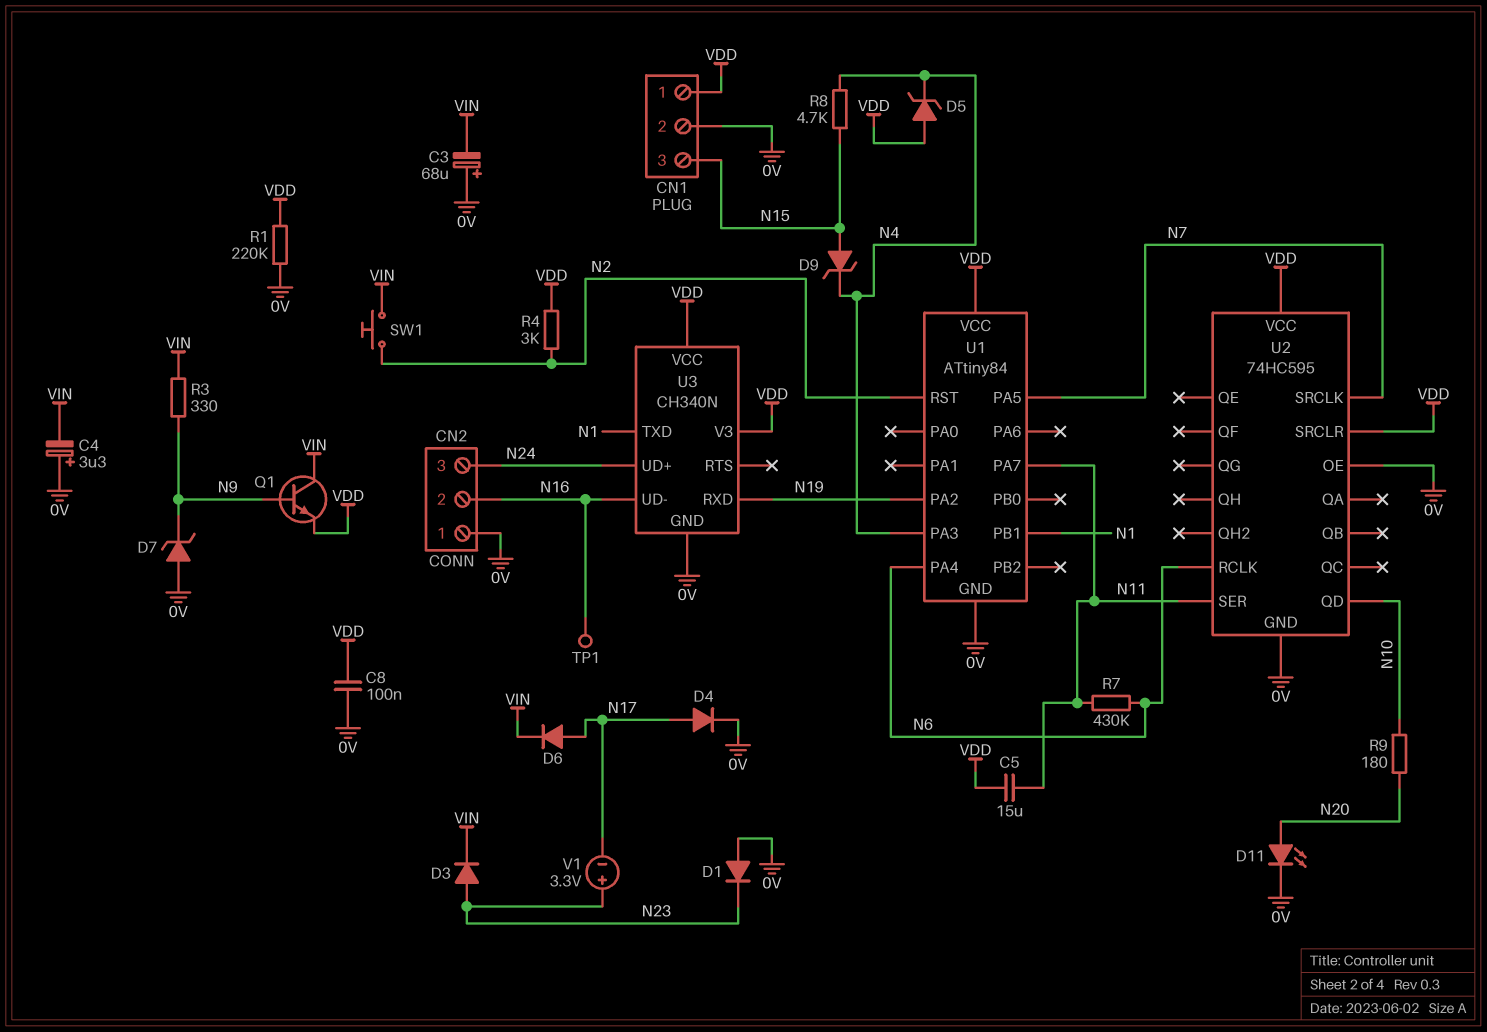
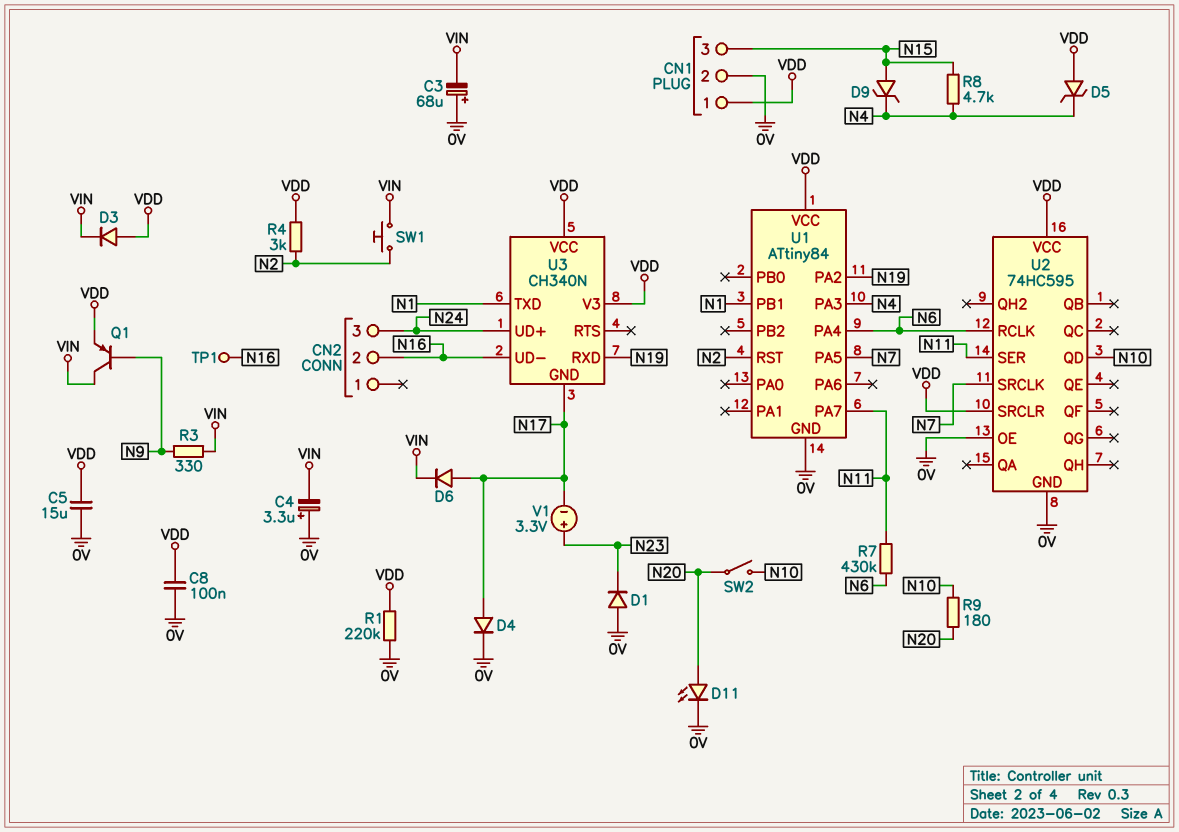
C5: 15uF (N11, VDD) -> 15uF (0V, VDD)
CN2 pin 1: 0V -> none
D3: diode (A N23, K VIN) -> diode (A VDD, K VIN)
D7: zener (A 0V, K N9) -> none
Q1: NPN (B N9, C VIN, E VDD) -> PNP (B N9, C VIN, E VDD)
SW2: none -> switch (N10, N20)
U3 pin GND: 0V -> N17

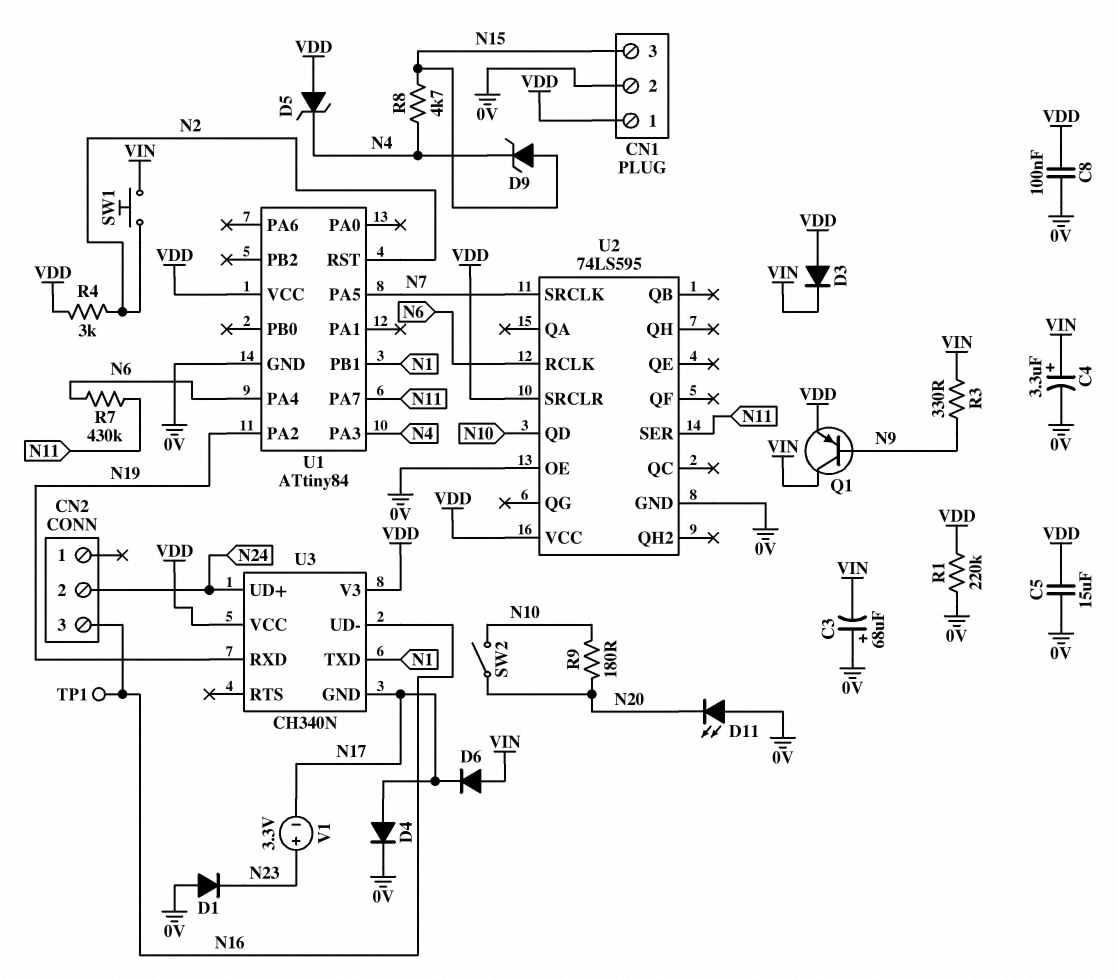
C4: 3.3uF (plus 0V, minus VIN) -> 3.3uF (plus VIN, minus 0V)
CN2 pin 2: N16 -> N24
CN2 pin 3: N24 -> N16
D6: diode (A N17, K VIN) -> diode (A VIN, K N17)
D11: LED (A N20, K 0V) -> LED (A 0V, K N20)
U2: 74HC595 -> 74LS595

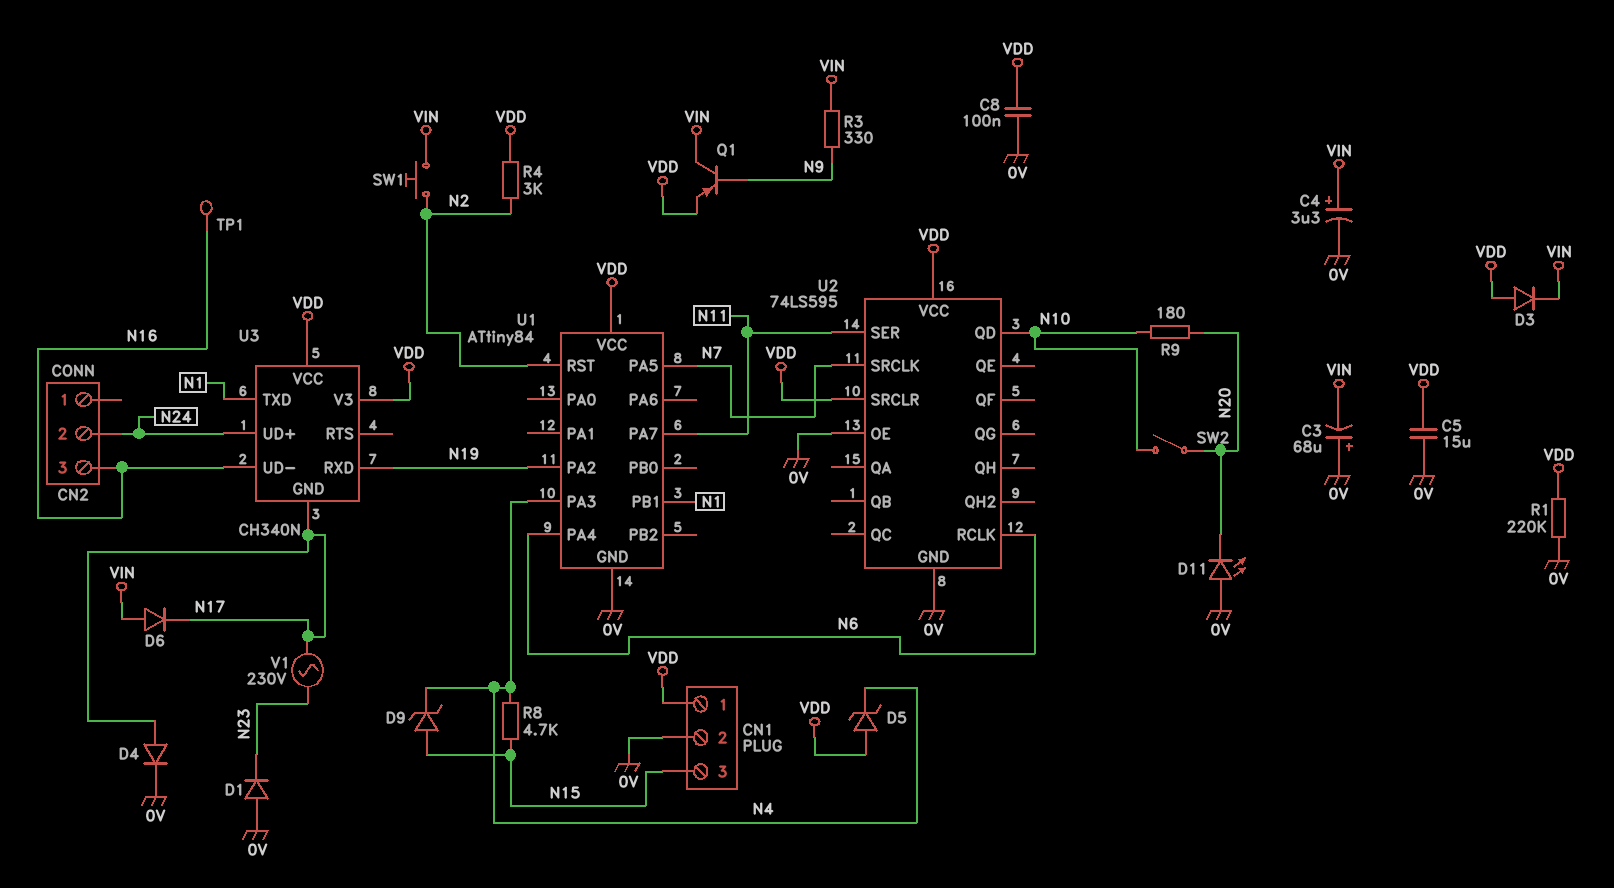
R7: 430k (N6, N11) -> none
V1: 3.3V (plus N23, minus N17) -> AC 230V (N17, N23)

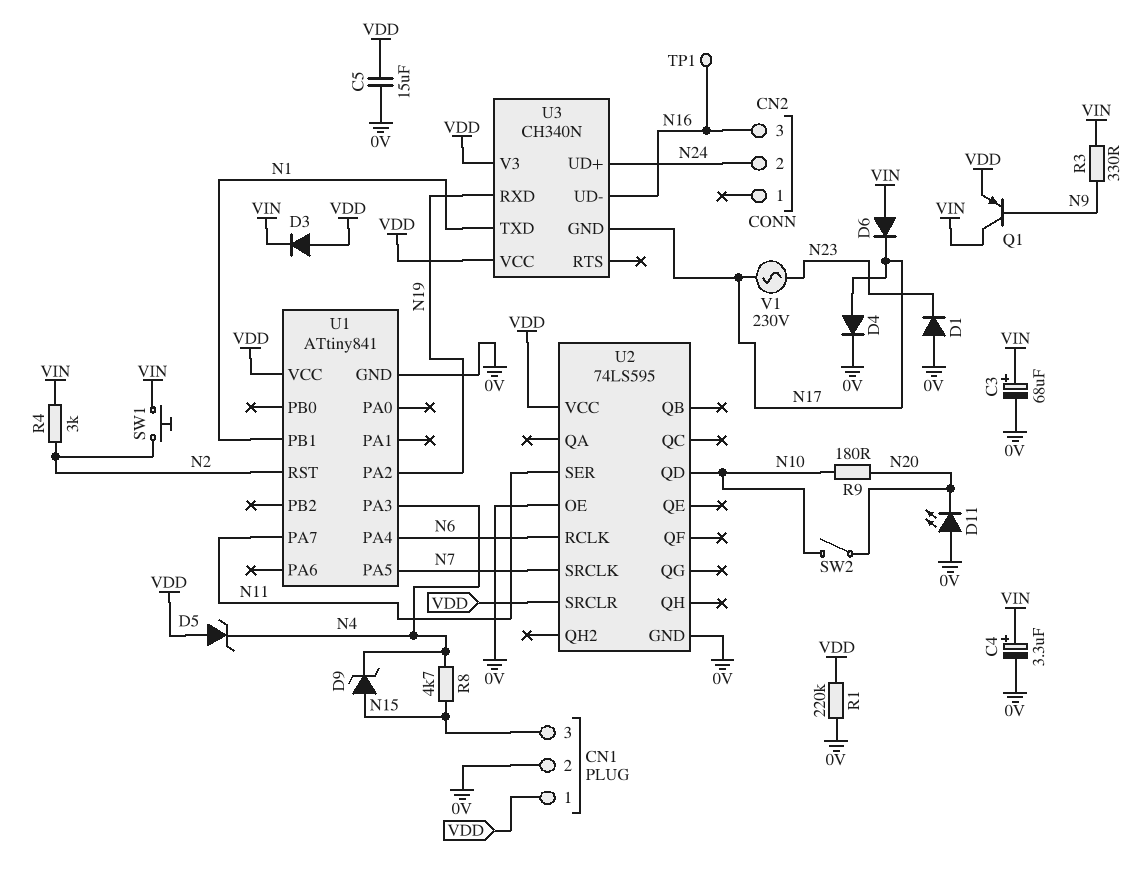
C3: 68uF (plus 0V, minus VIN) -> 68uF (plus VIN, minus 0V)
C8: 100nF (0V, VDD) -> none
R4: 3k (N2, VDD) -> 3k (N2, VIN)
U1: ATtiny84 -> ATtiny841

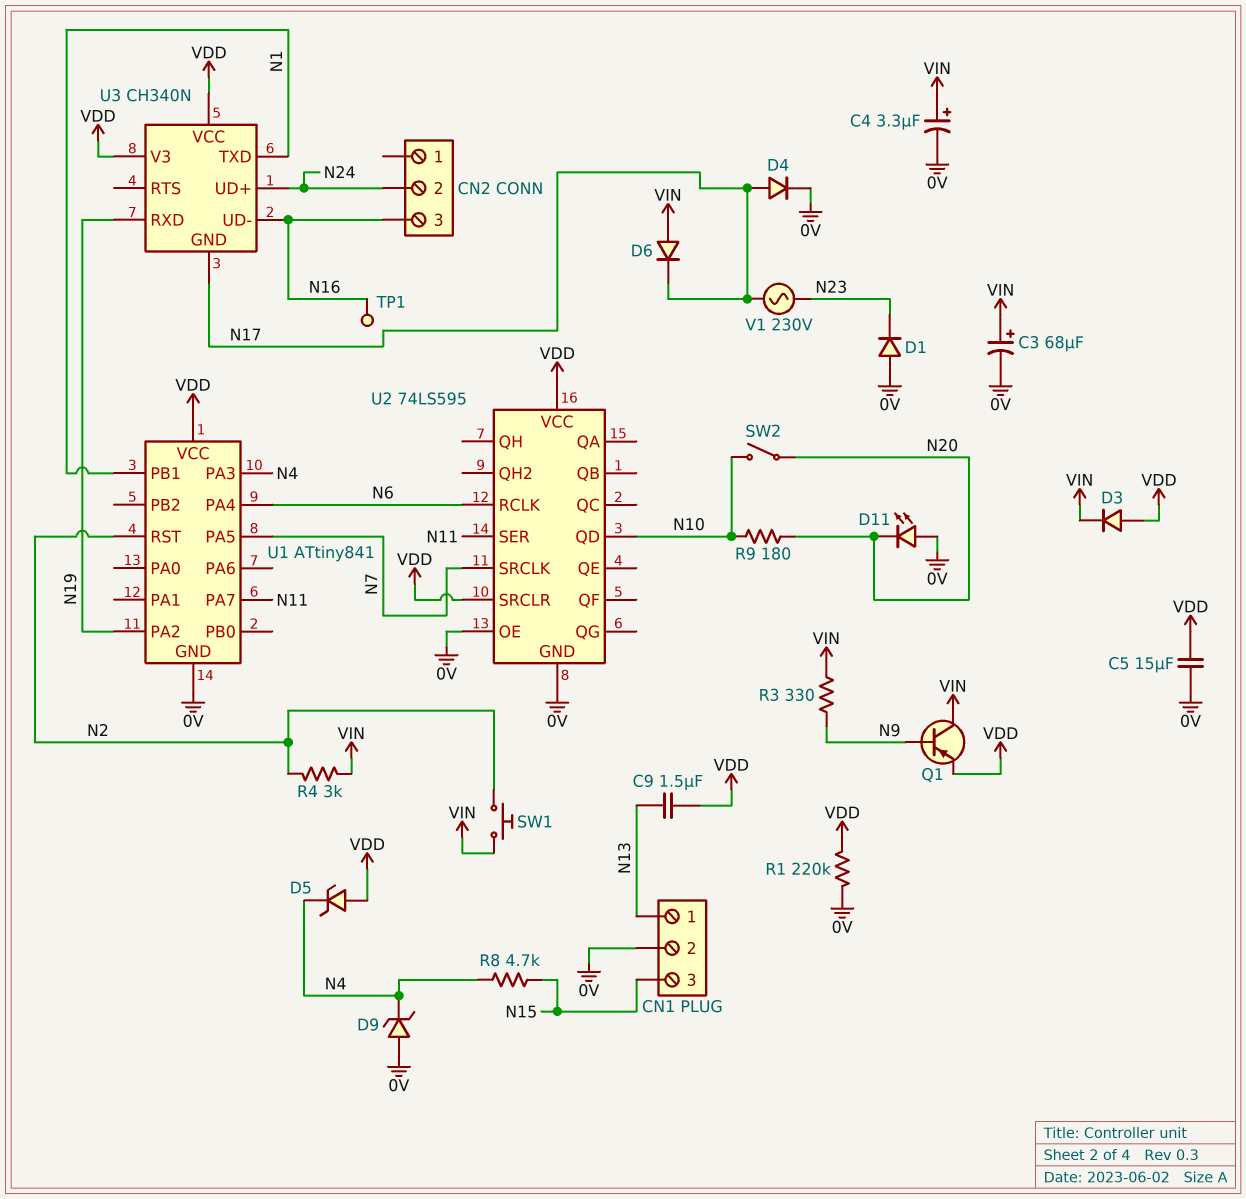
C9: none -> 1.5uF (N13, VDD)
CN1 pin 1: VDD -> N13
D9: zener (A N15, K N4) -> zener (A 0V, K N4)

